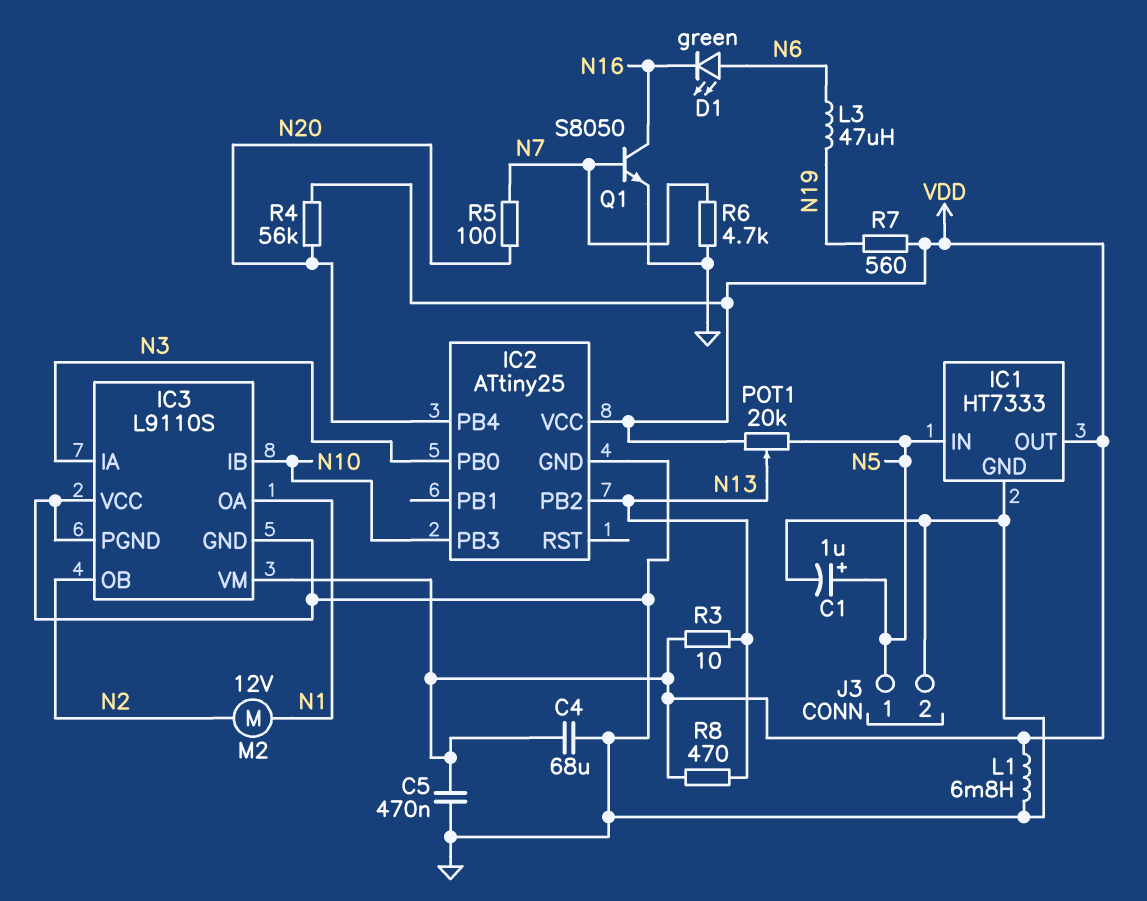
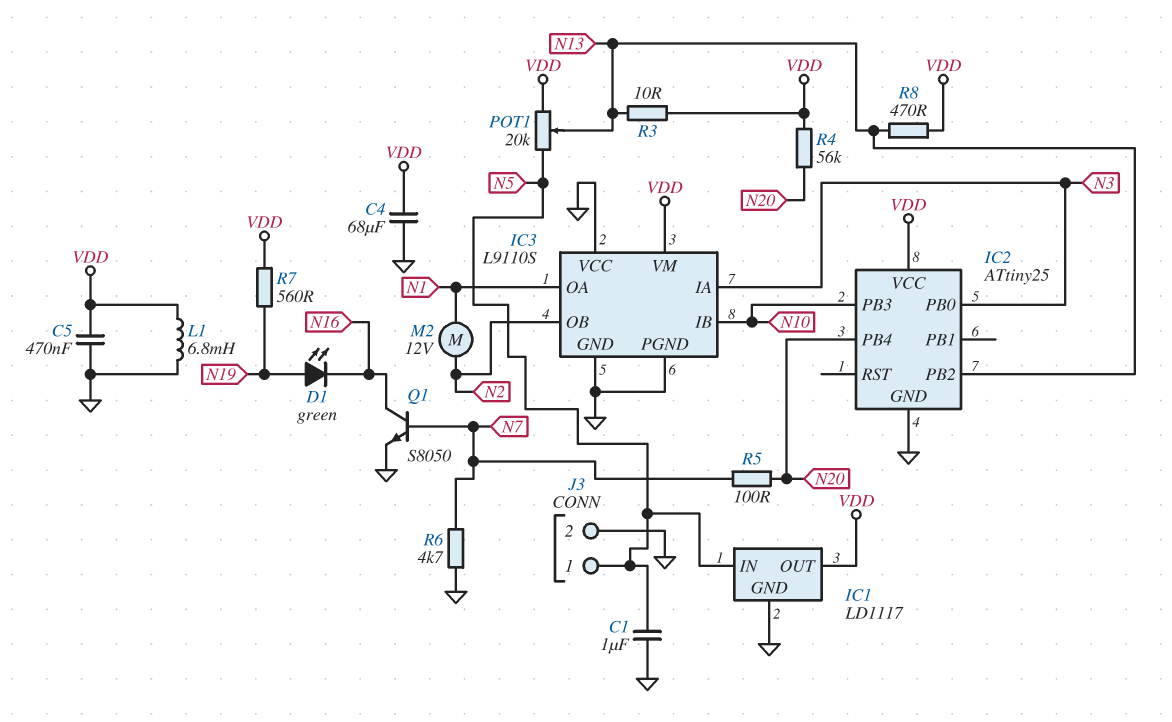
C1: 1uF (plus N5, minus GND) -> 1uF (GND, N5)
D1: LED green (A N6, K N16) -> LED green (A N19, K N16)
IC1: HT7333 -> LD1117
L3: 47uH (N6, N19) -> none

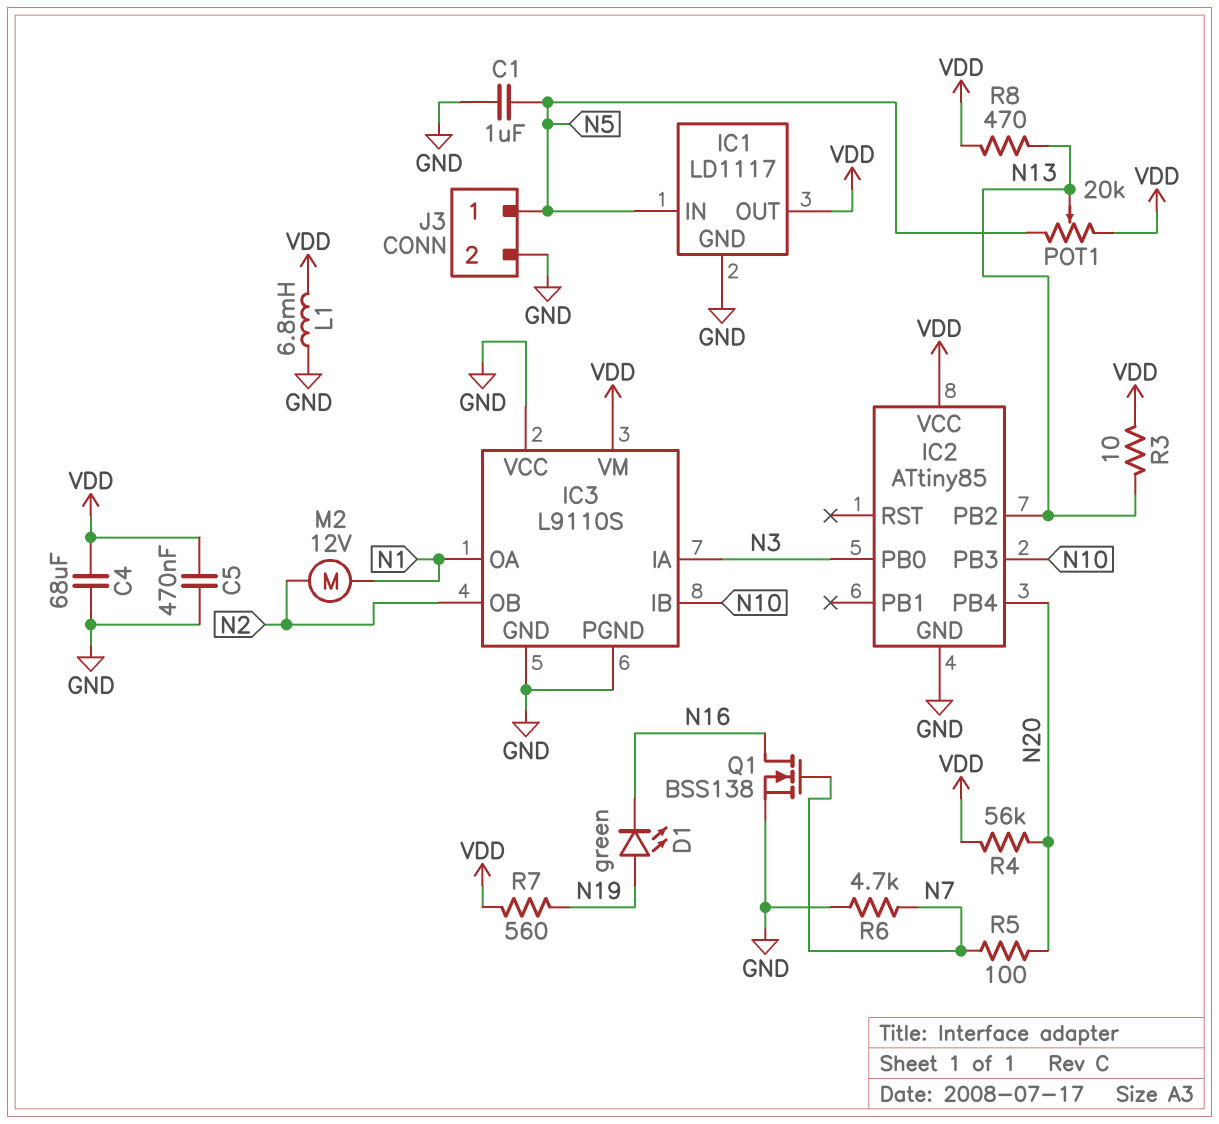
IC2: ATtiny25 -> ATtiny85
Q1: NPN S8050 (B N7, C N16, E GND) -> NMOS BSS138 (G N7, D N16, S GND)

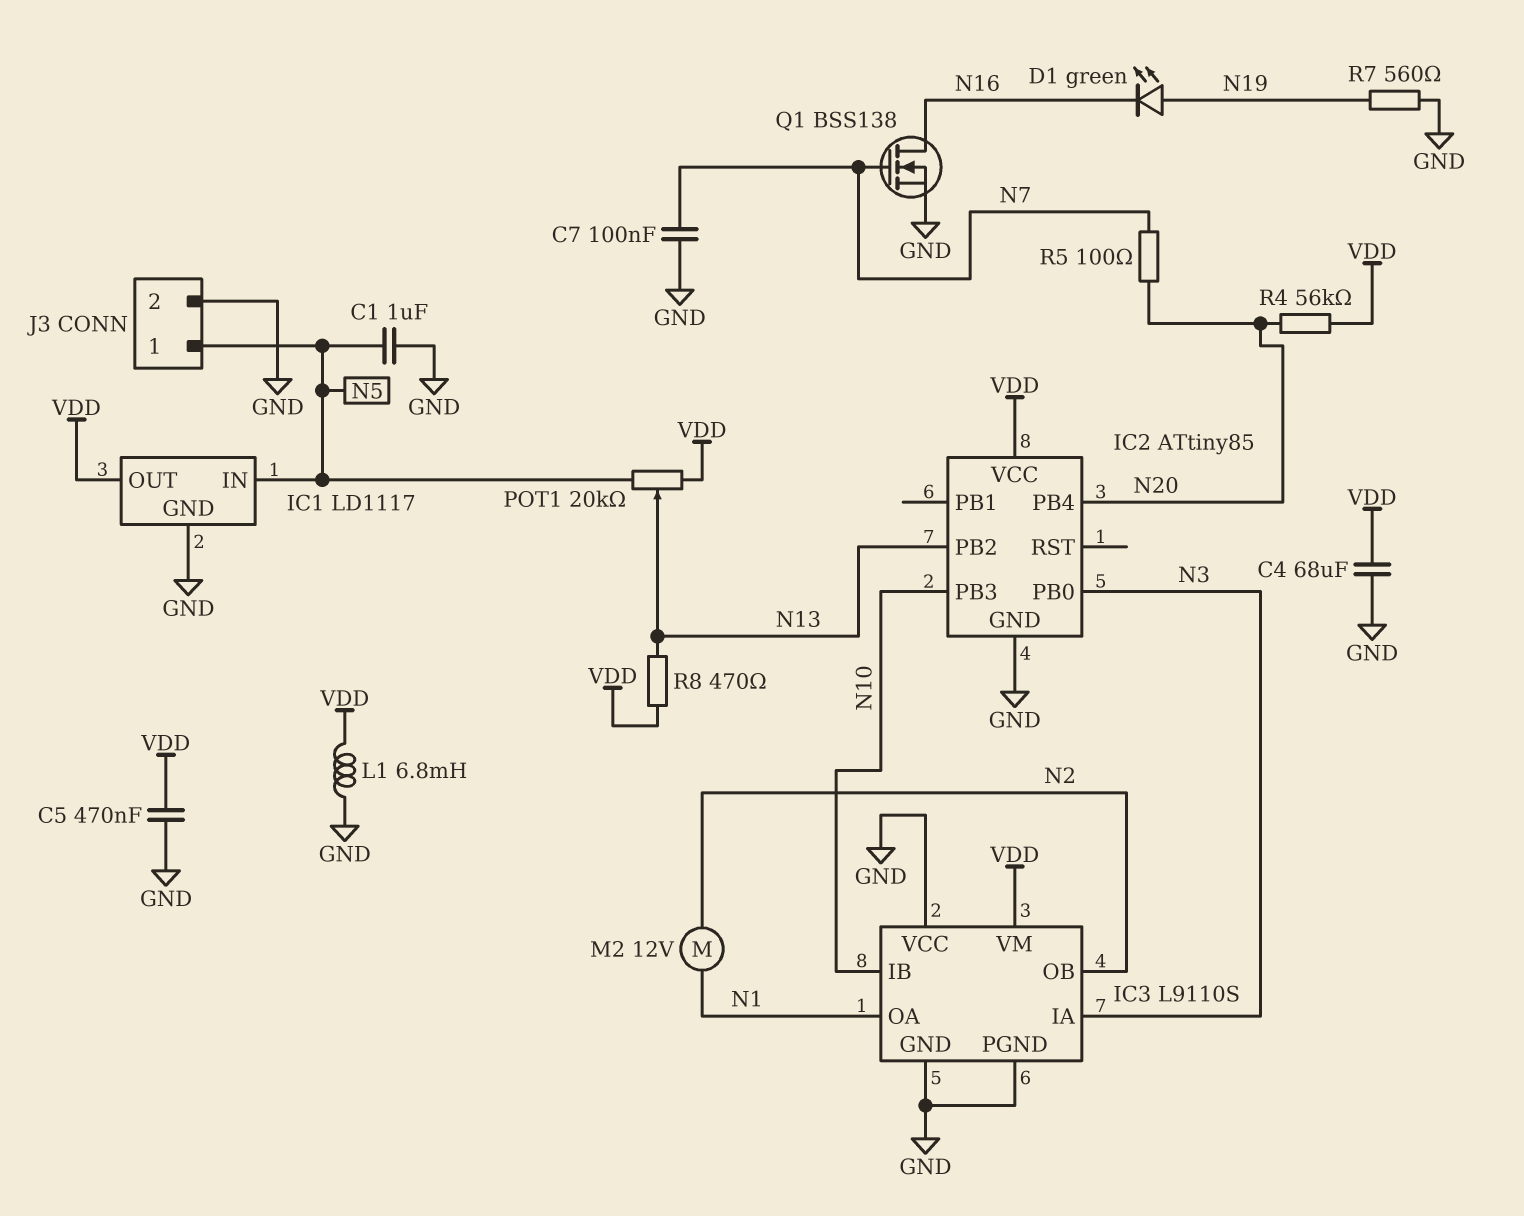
C7: none -> 100nF (GND, N7)
R3: 10 (N13, VDD) -> none
R6: 4.7k (GND, N7) -> none
R7: 560 (N19, VDD) -> 560 (GND, N19)

